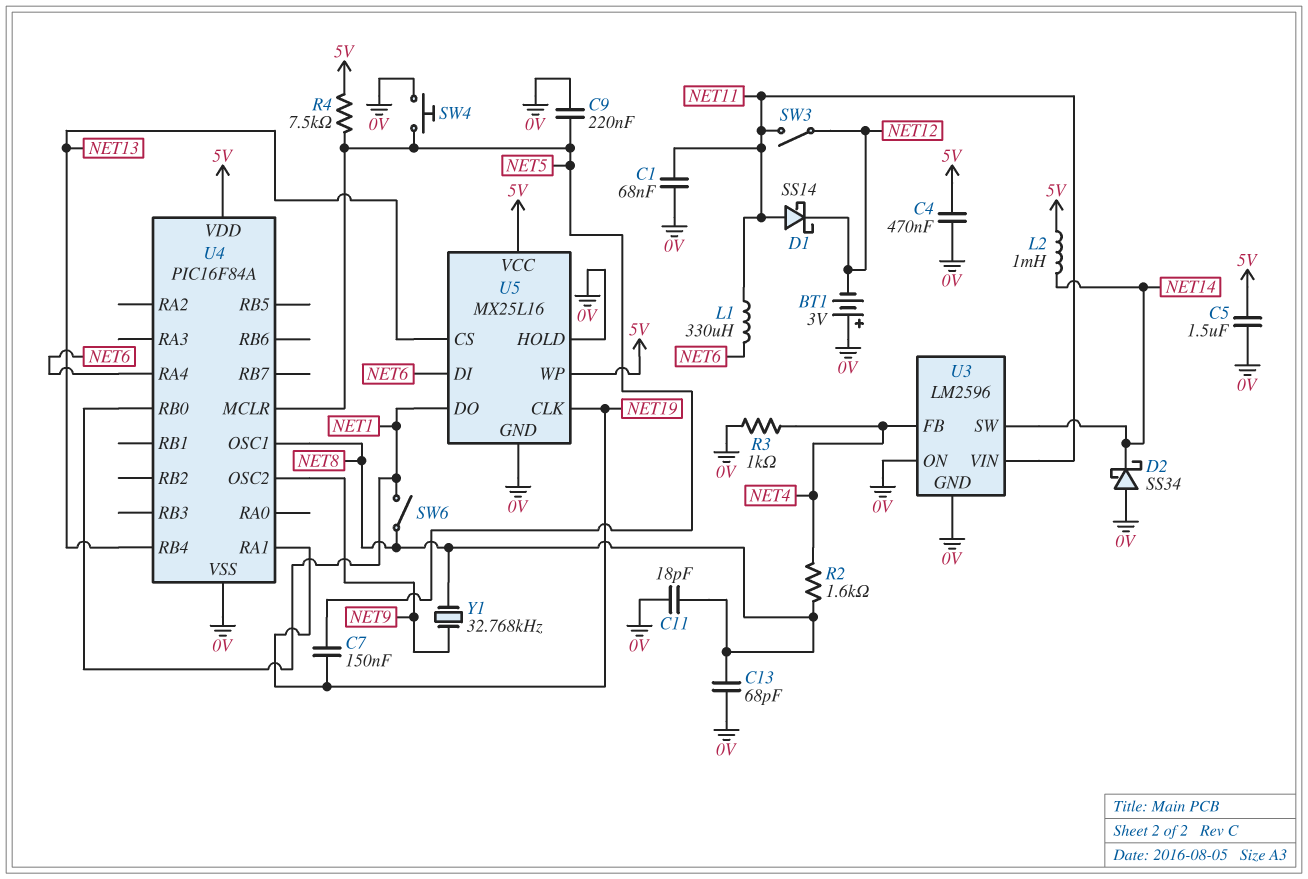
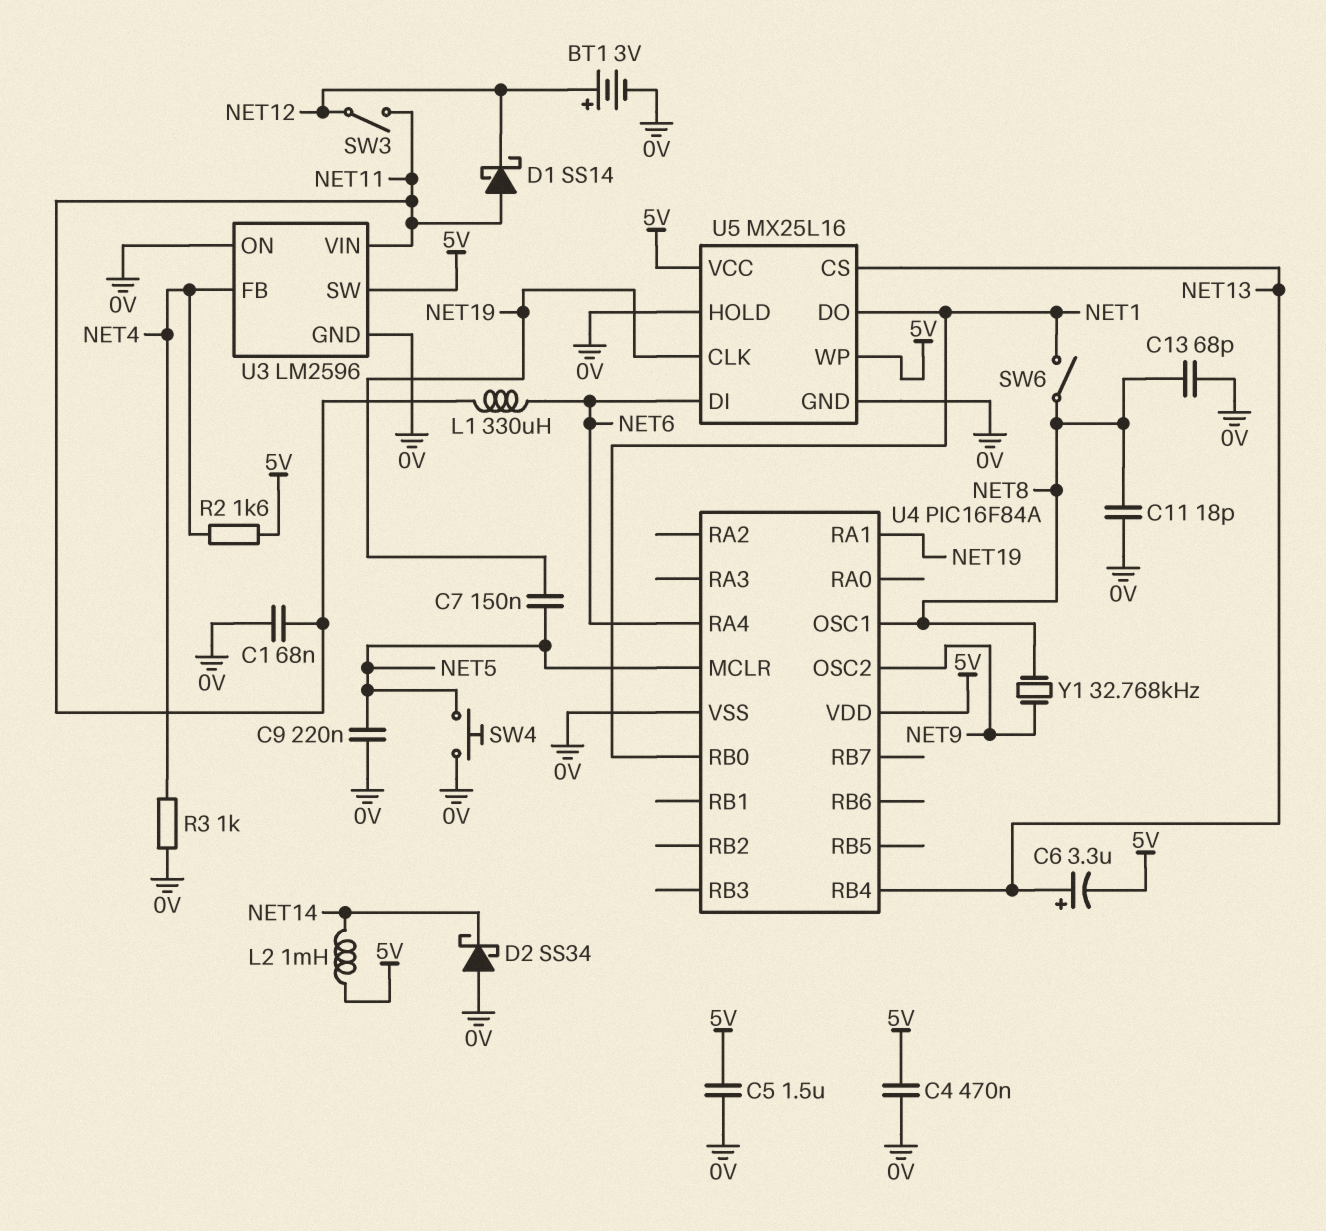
BT1: 3V (plus 0V, minus NET12) -> 3V (plus NET12, minus 0V)
C6: none -> 3.3uF (plus NET13, minus 5V)
R2: 1.6k (NET4, NET8) -> 1.6k (5V, NET4)
R4: 7.5k (5V, NET5) -> none
U3 pin SW: NET14 -> 5V

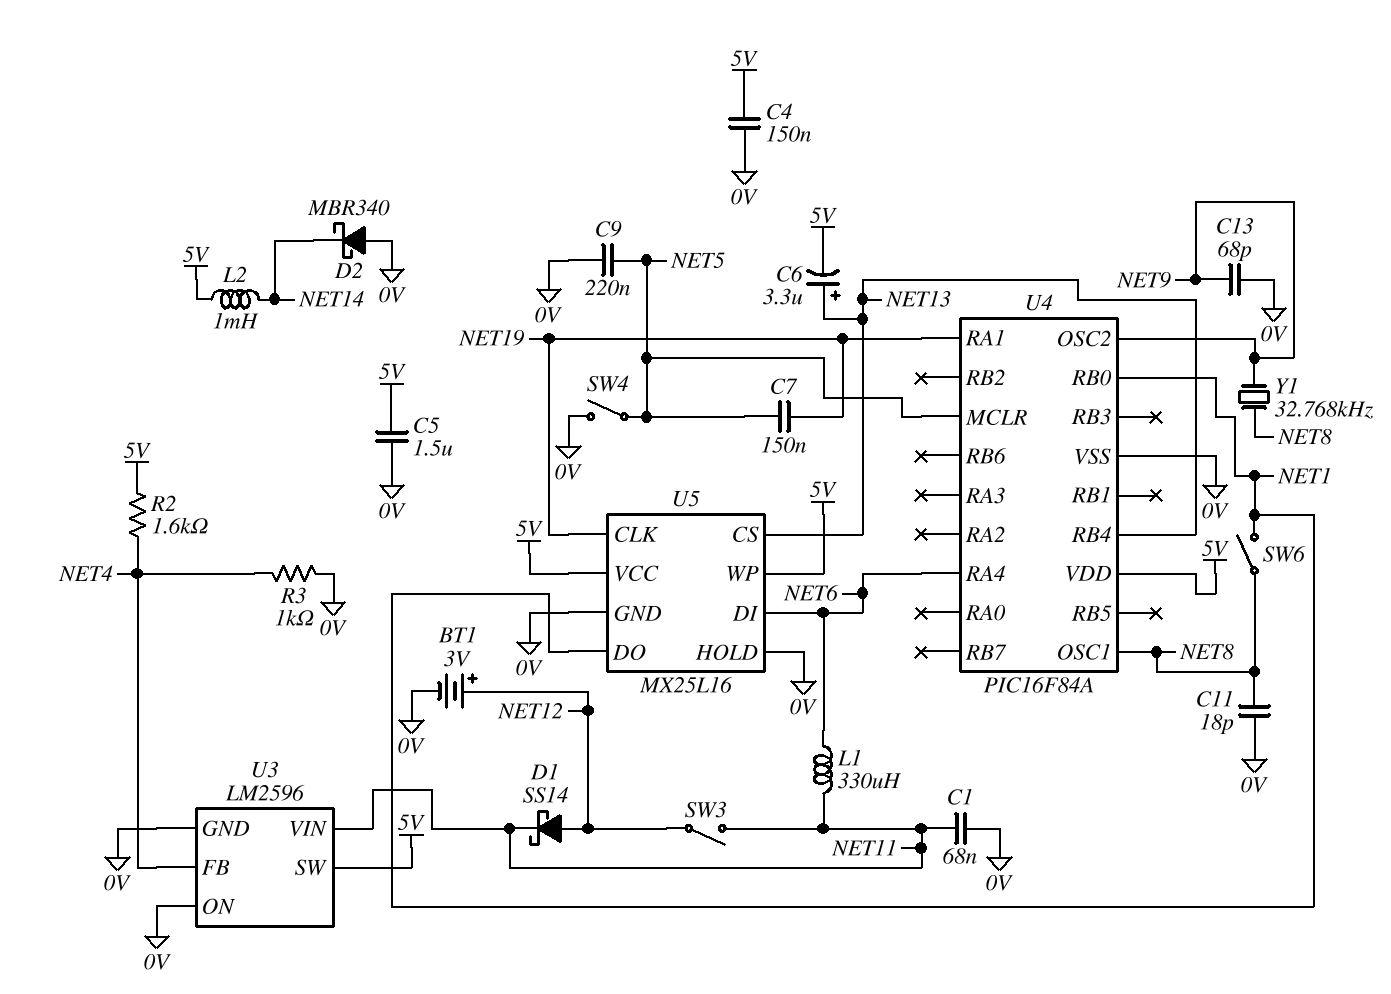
C4: 470nF (0V, 5V) -> 150nF (0V, 5V)
C13: 68pF (0V, NET8) -> 68pF (0V, NET9)
D1: schottky SS14 (A NET11, K NET12) -> schottky SS14 (A NET12, K NET11)
D2: schottky SS34 (A 0V, K NET14) -> schottky MBR340 (A 0V, K NET14)
SW4: button (0V, NET5) -> switch (0V, NET5)

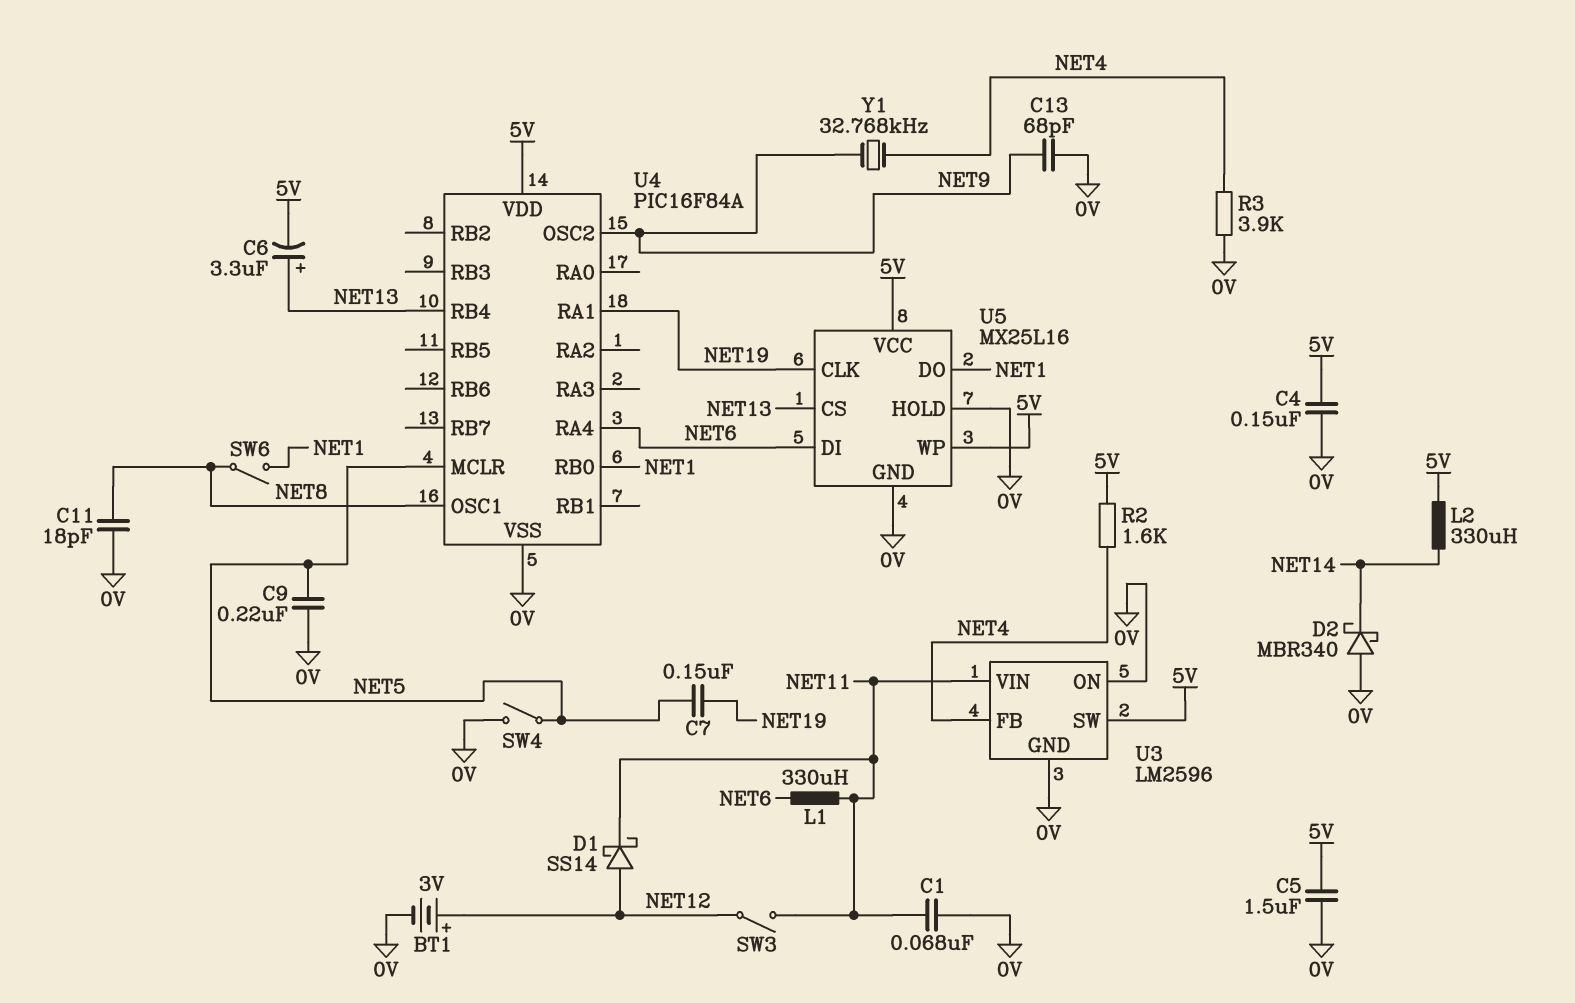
L2: 1mH (5V, NET14) -> 330uH (5V, NET14)
R3: 1k (0V, NET4) -> 3.9k (0V, NET4)
Y1: 32.768kHz (NET8, NET9) -> 32.768kHz (NET4, NET9)

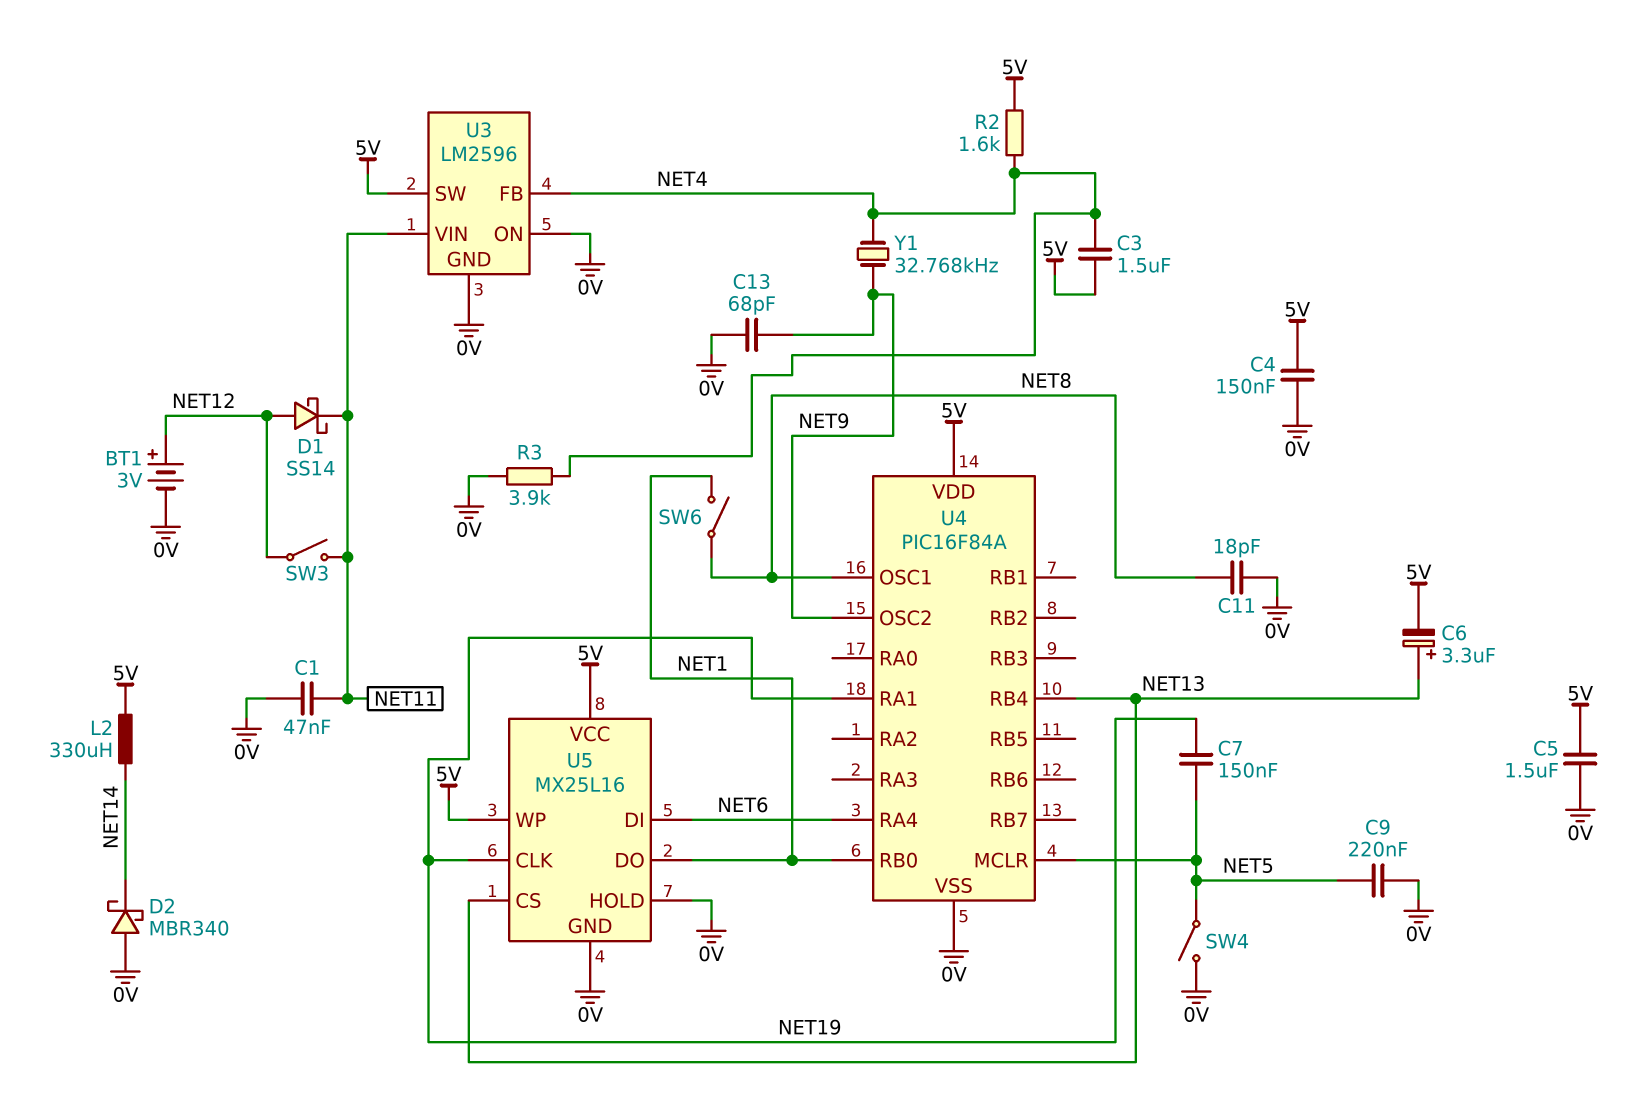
C1: 68nF (0V, NET11) -> 47nF (0V, NET11)
C3: none -> 1.5uF (5V, NET4)
L1: 330uH (NET6, NET11) -> none

